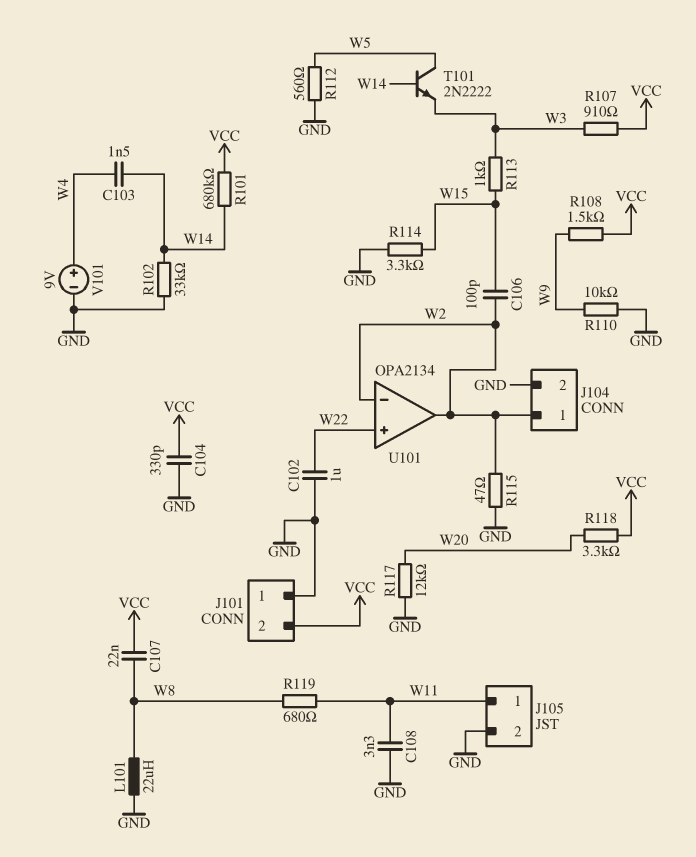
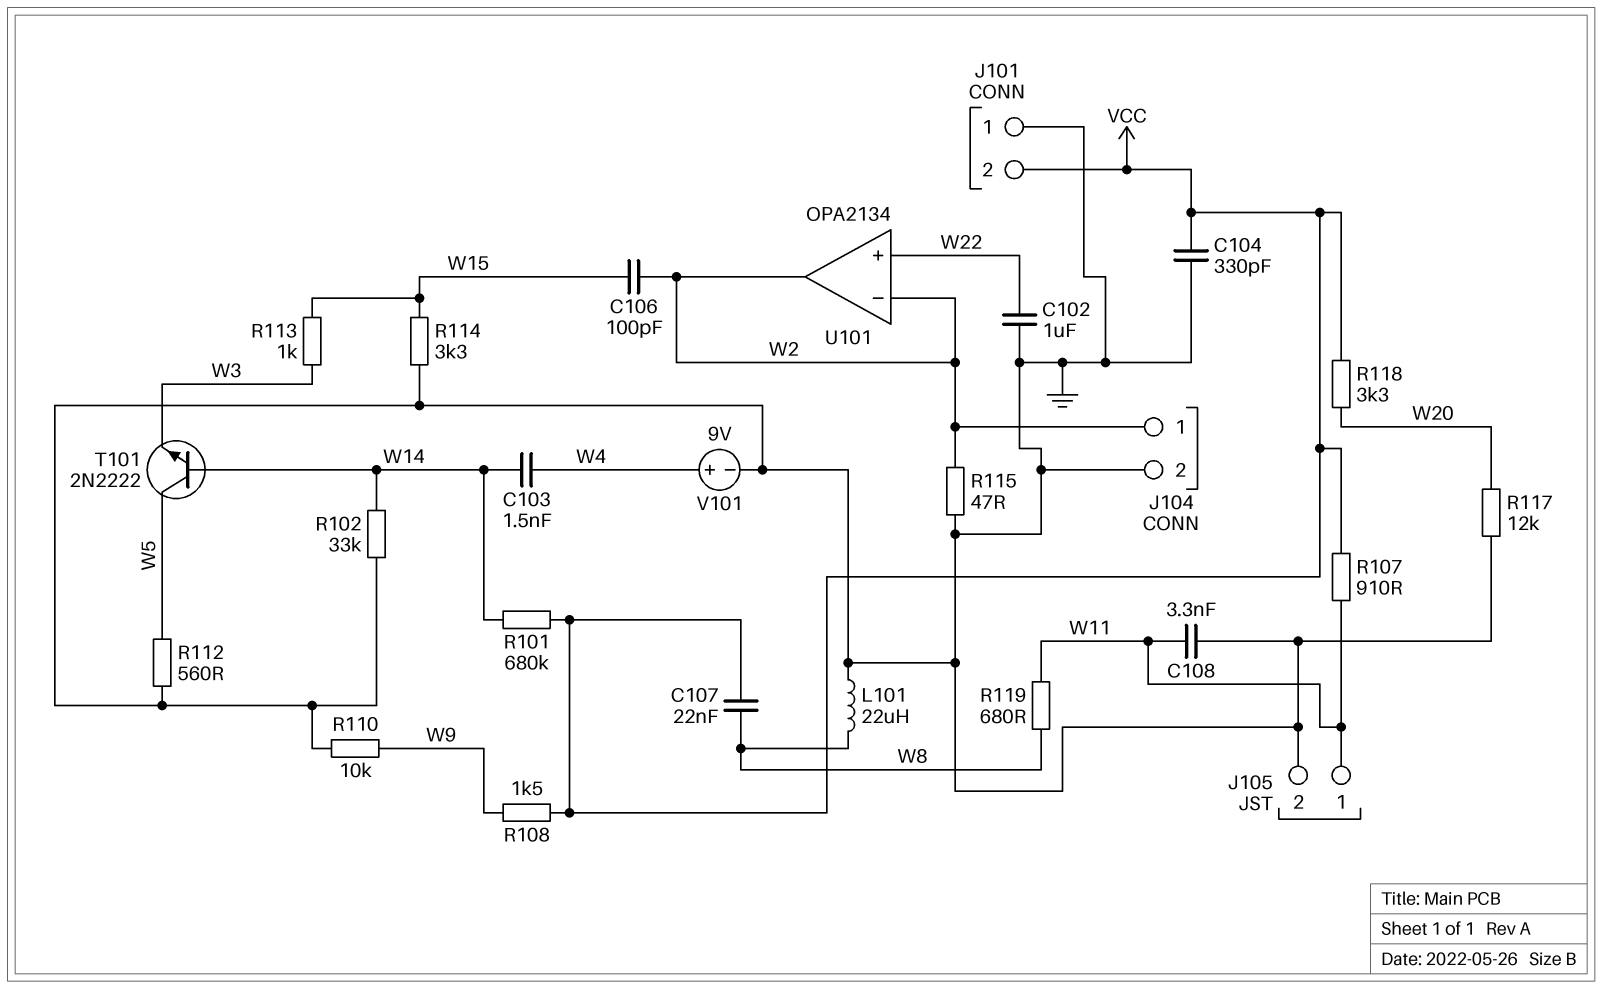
R107: 910 (VCC, W3) -> 910 (VCC, W11)

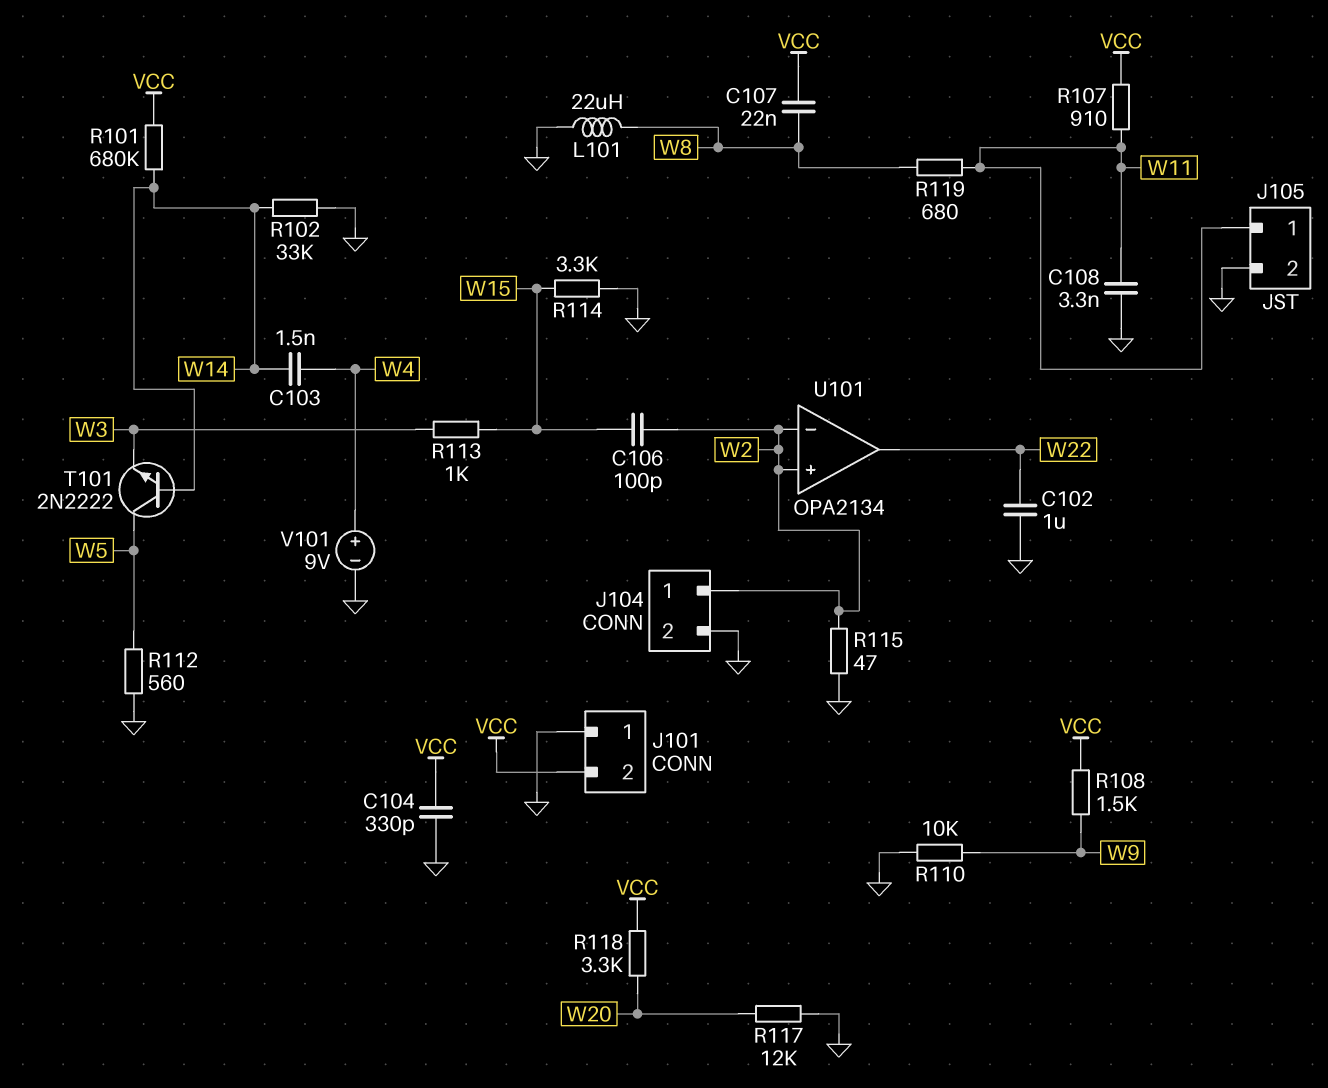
U101 pin in+: W22 -> W2
U101 pin out: W2 -> W22

